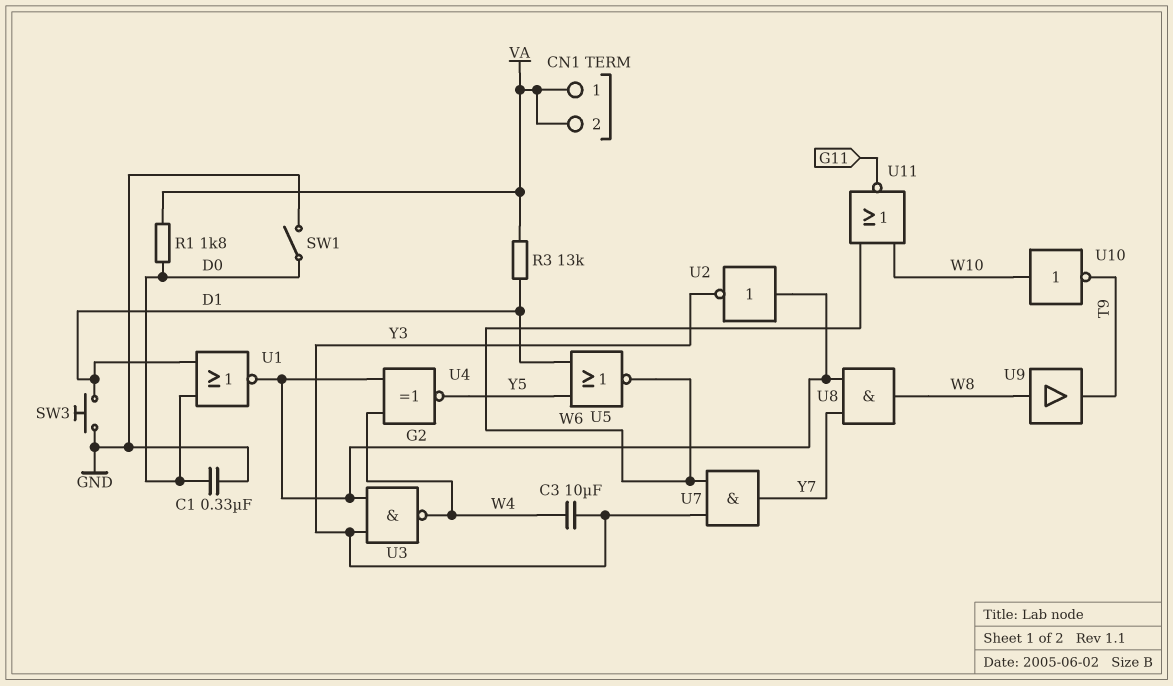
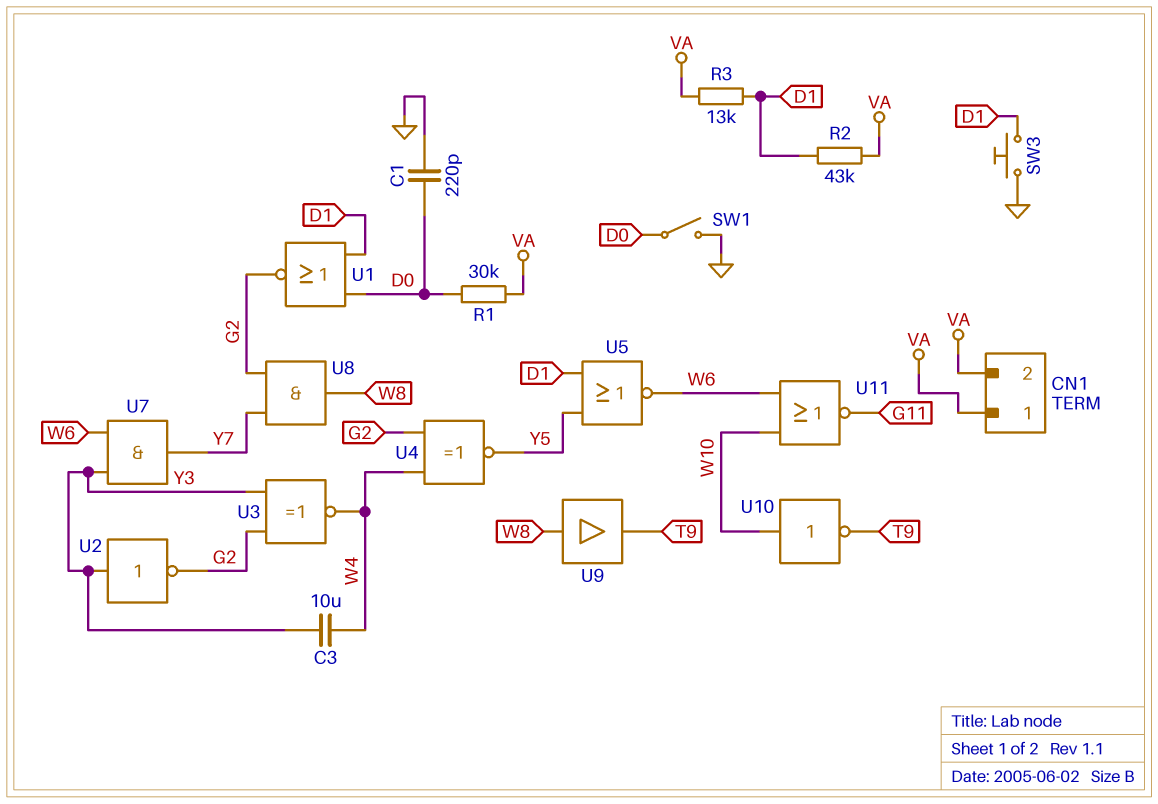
C1: 330nF (D0, GND) -> 220pF (D0, GND)
R1: 1.8k (D0, VA) -> 30k (D0, VA)
R2: none -> 43k (D1, VA)
U2: NOT (in G2, out Y3) -> NOT (in Y3, out G2)
U3: NAND (in G2, in Y3, out W4) -> XNOR (in G2, in Y3, out W4)

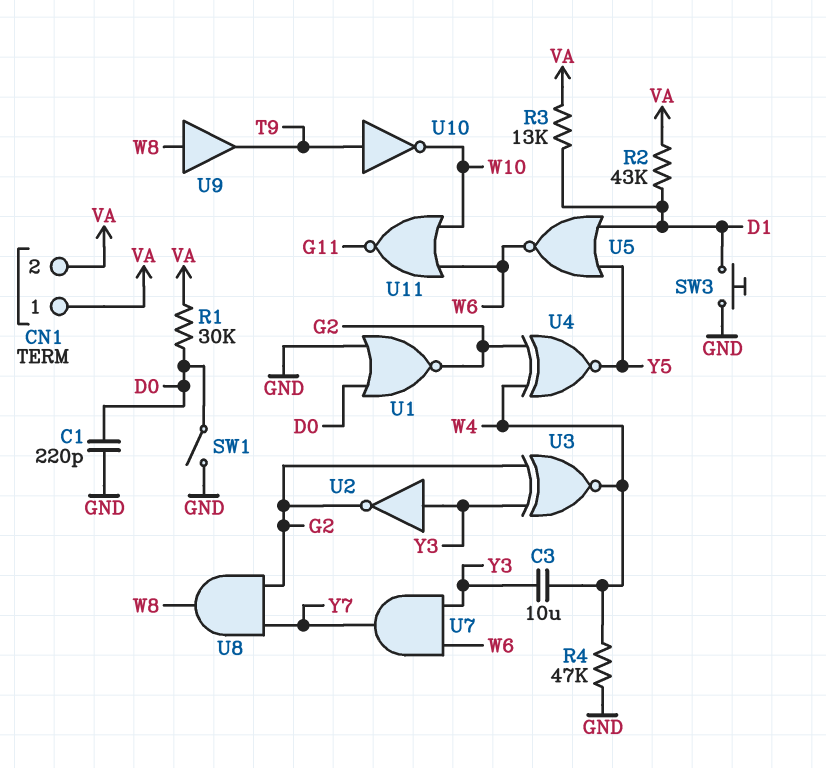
R4: none -> 47k (GND, W4)
U1: NOR (in D0, in D1, out G2) -> NOR (in D0, in GND, out G2)
U10: NOT (in W10, out T9) -> NOT (in T9, out W10)

